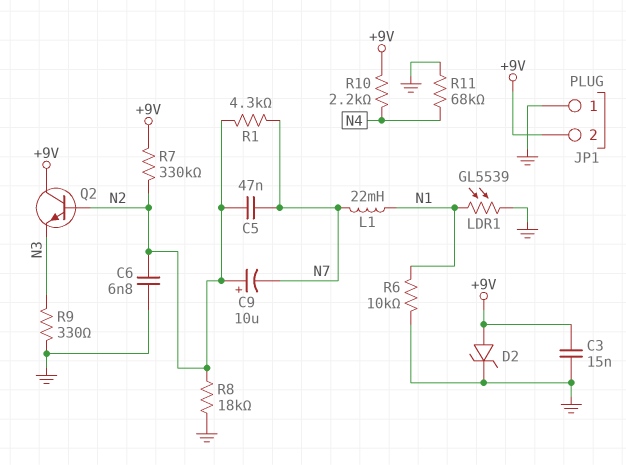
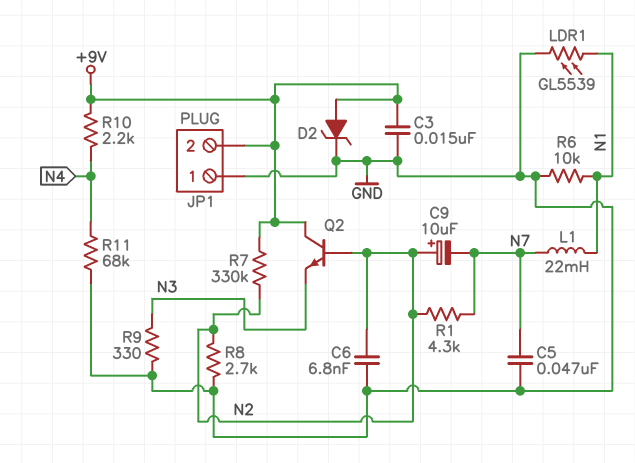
C5: 47nF (N2, N7) -> 47nF (GND, N7)
R8: 18k (GND, N2) -> 2.7k (GND, N2)

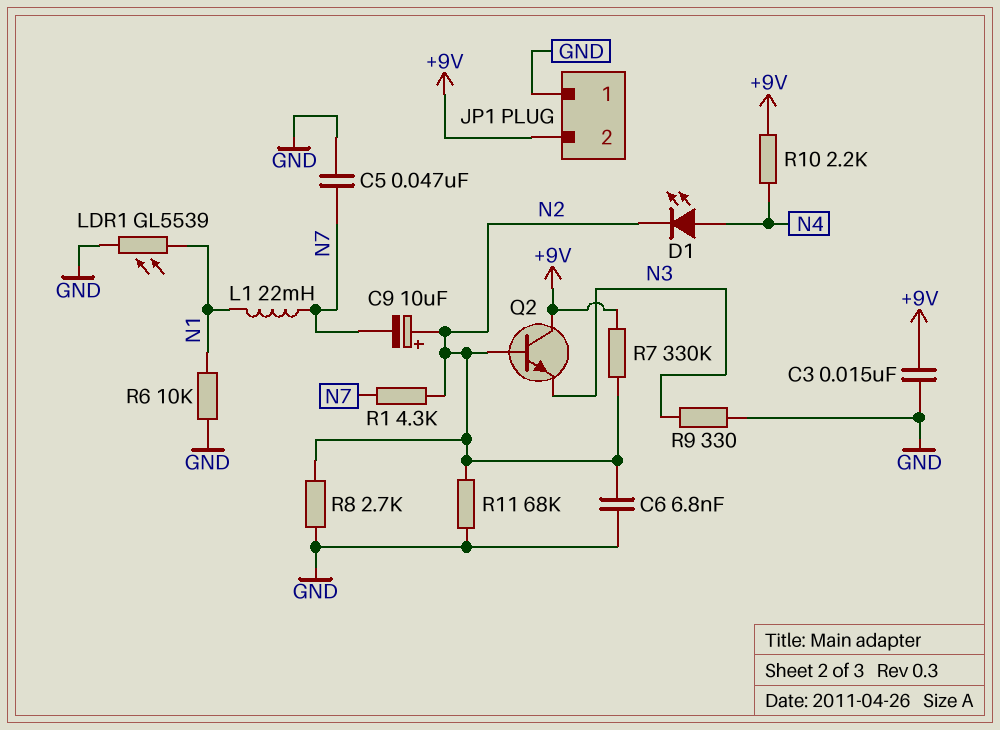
D1: none -> LED (A N4, K N2)
D2: zener (A +9V, K GND) -> none
R11: 68k (GND, N4) -> 68k (GND, N2)

